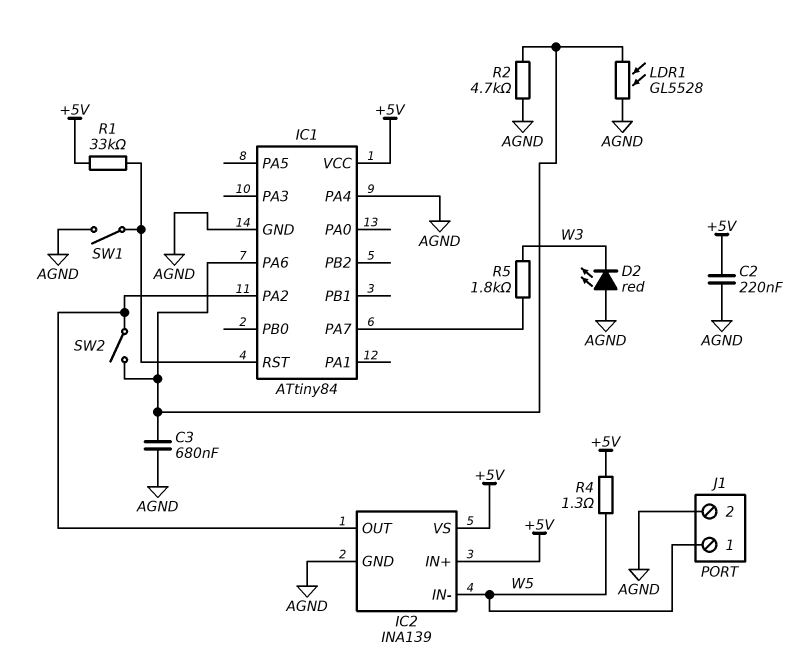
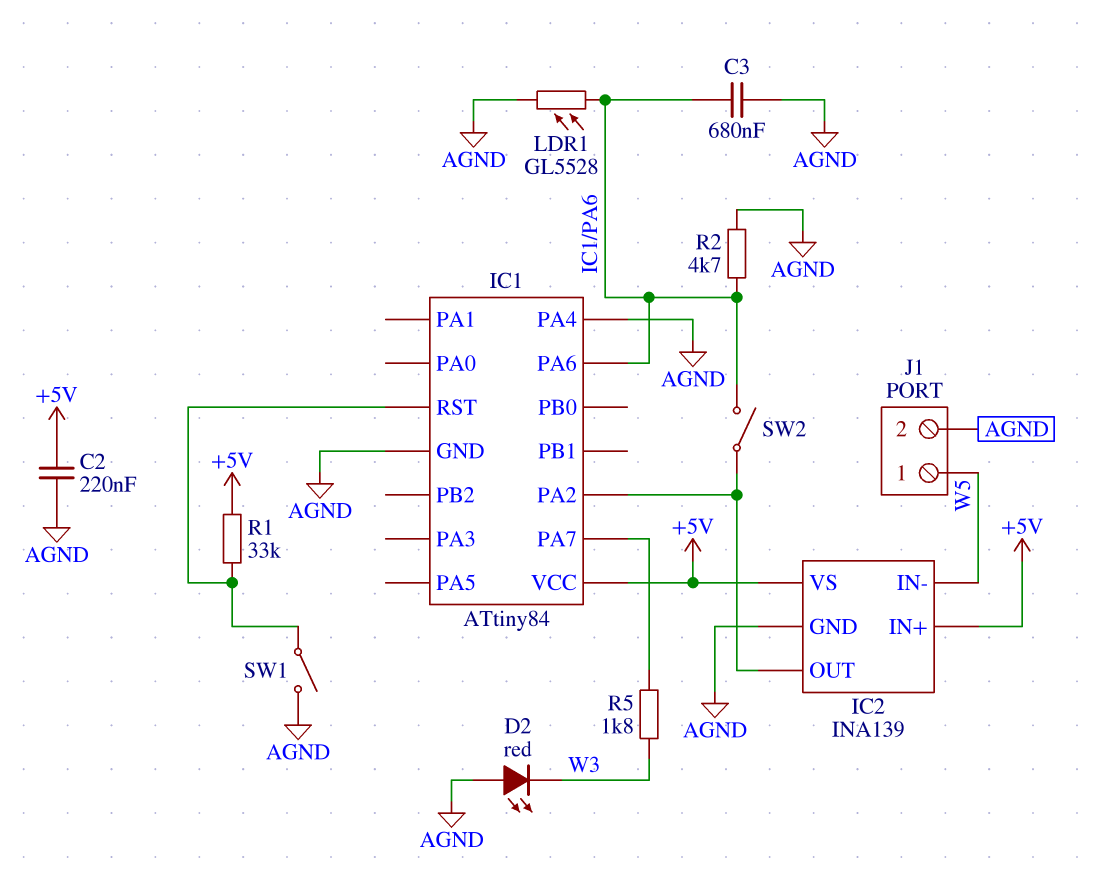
R4: 1.3 (+5V, W5) -> none

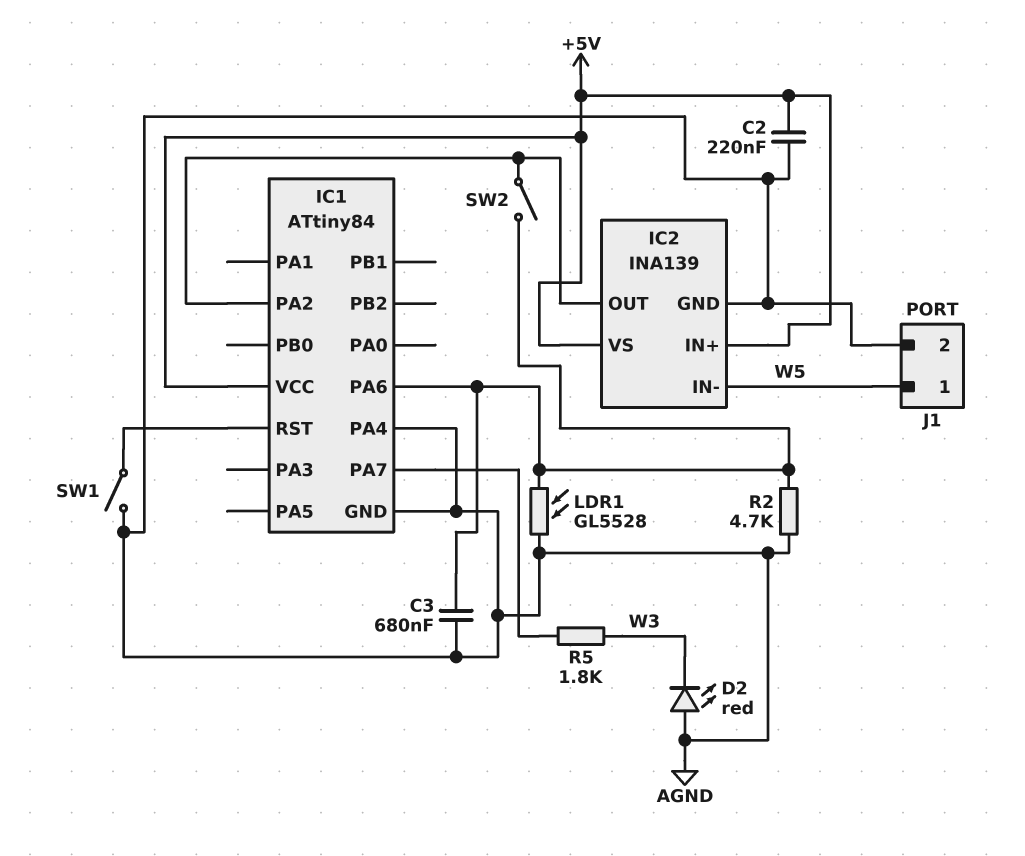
R1: 33k (+5V, IC1/RST) -> none

